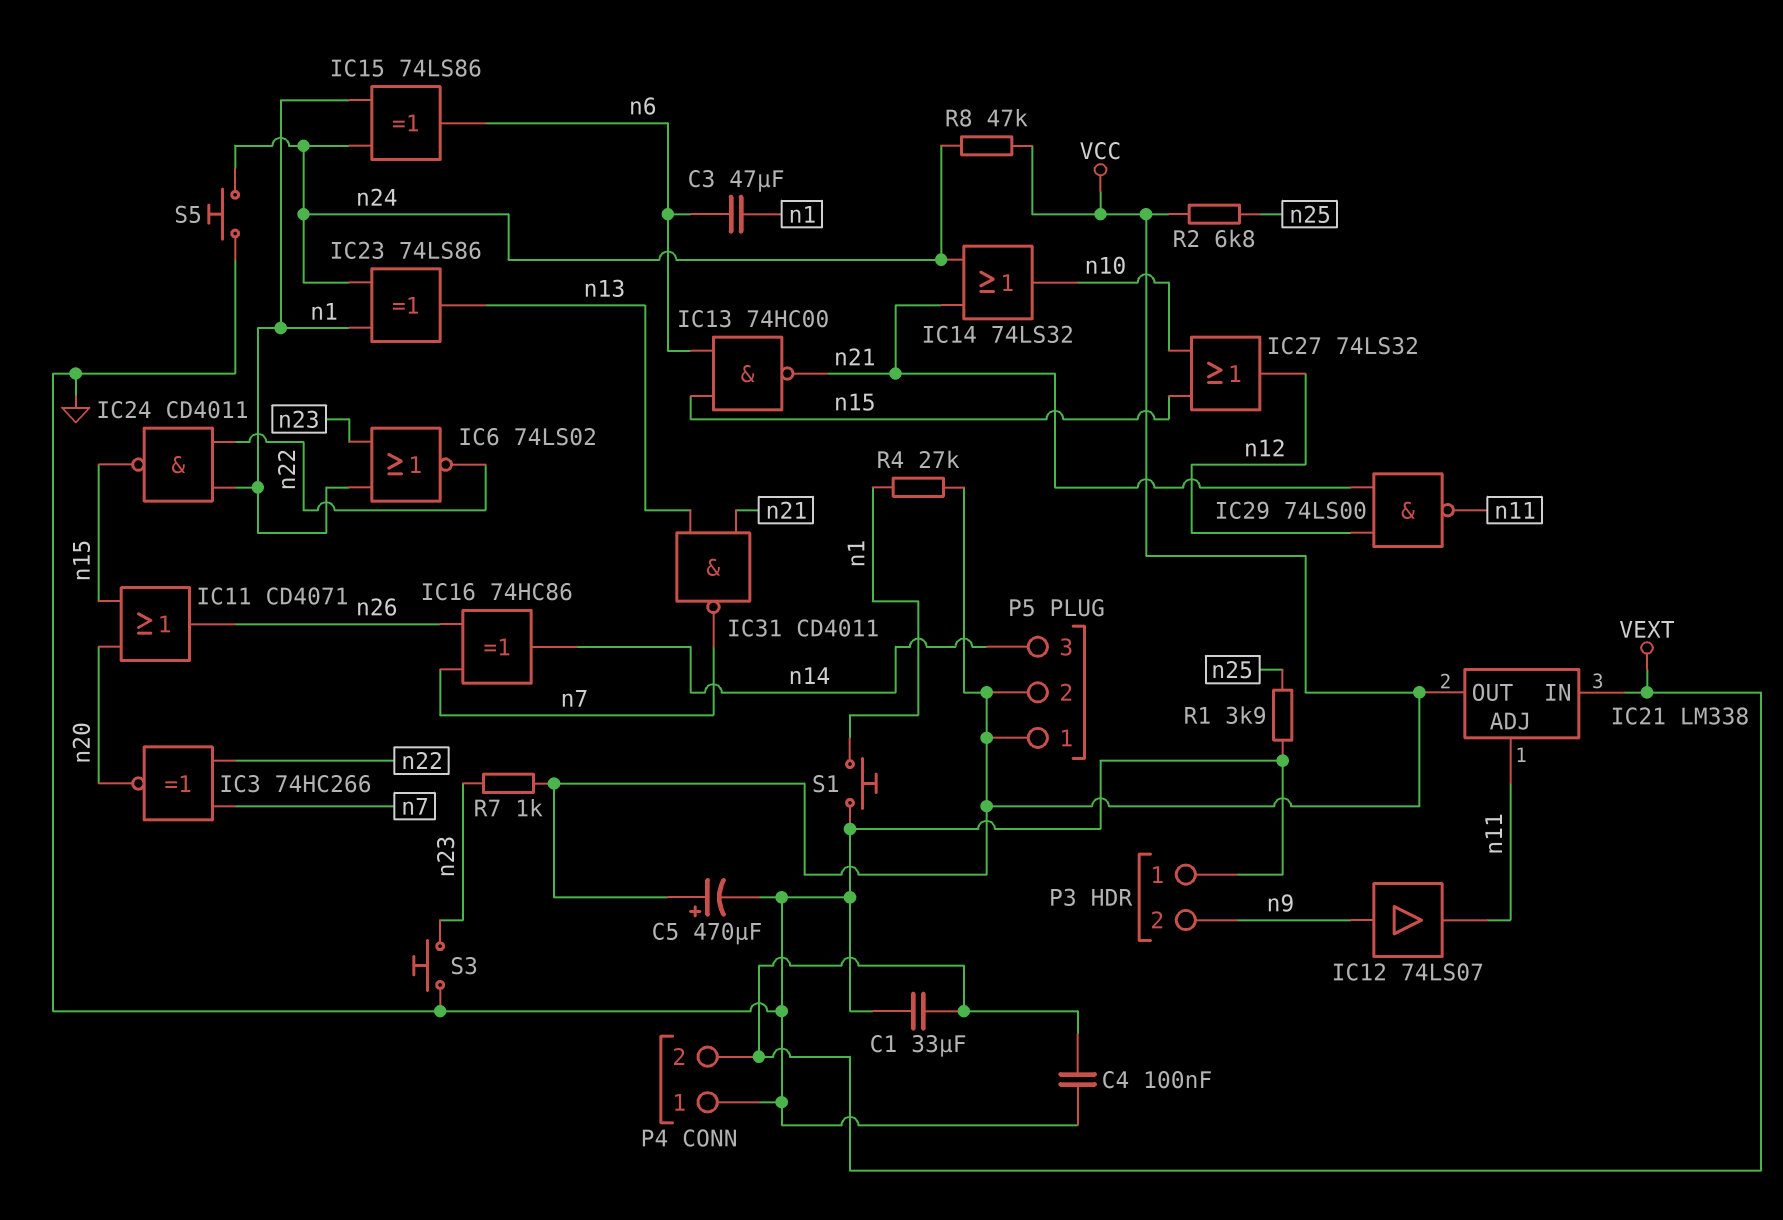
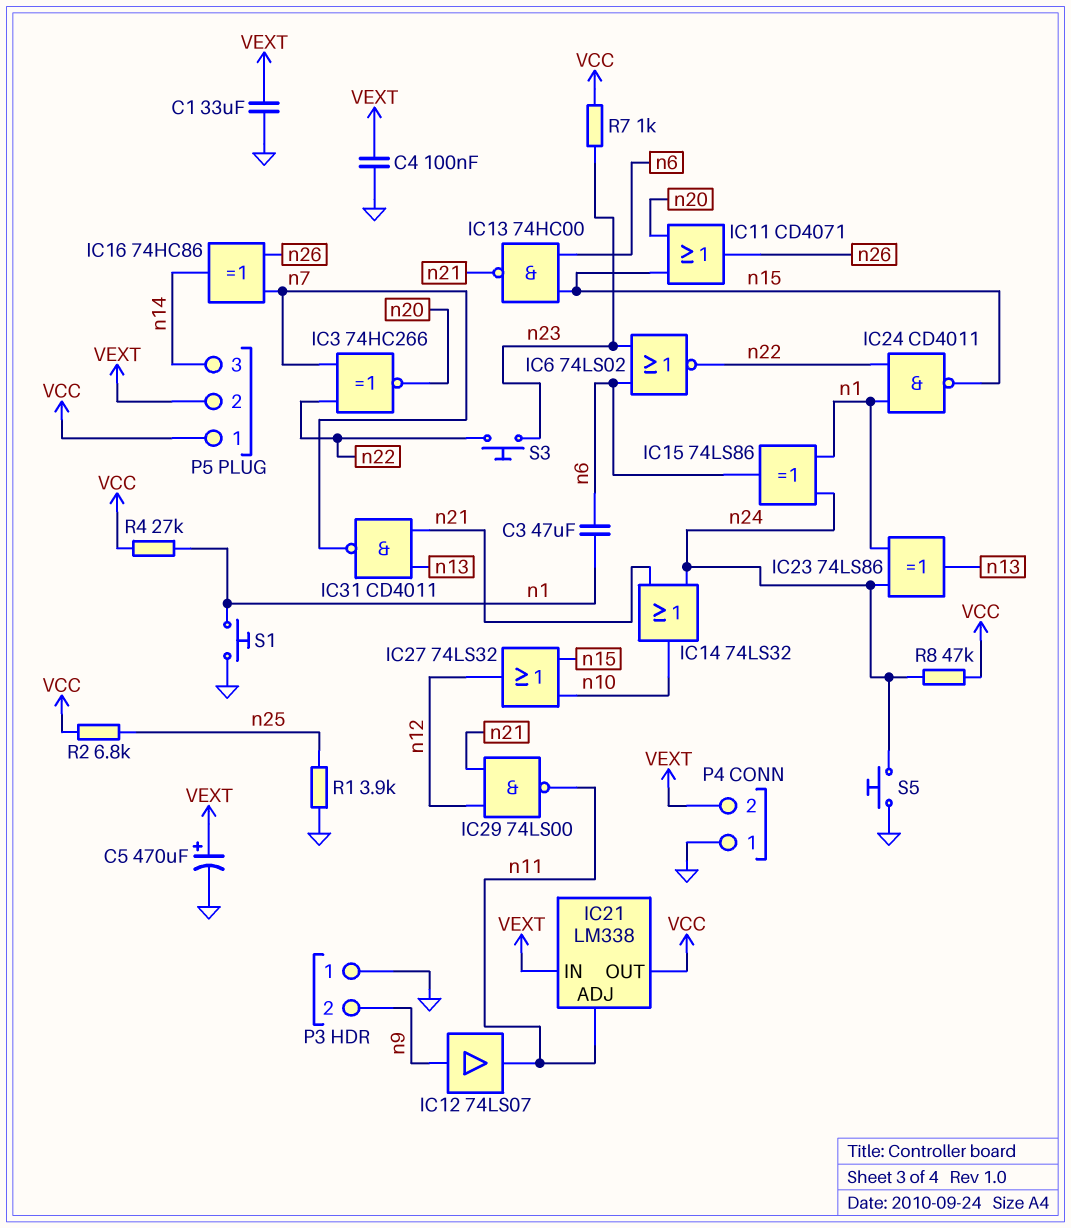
C5: 470uF (plus VCC, minus GND) -> 470uF (plus VEXT, minus GND)
IC6: NOR 74LS02 (in n1, in n23, out n22) -> NOR 74LS02 (in n6, in n23, out n22)
P5 pin 2: VCC -> VEXT
S3: button (GND, n23) -> button (n22, n23)

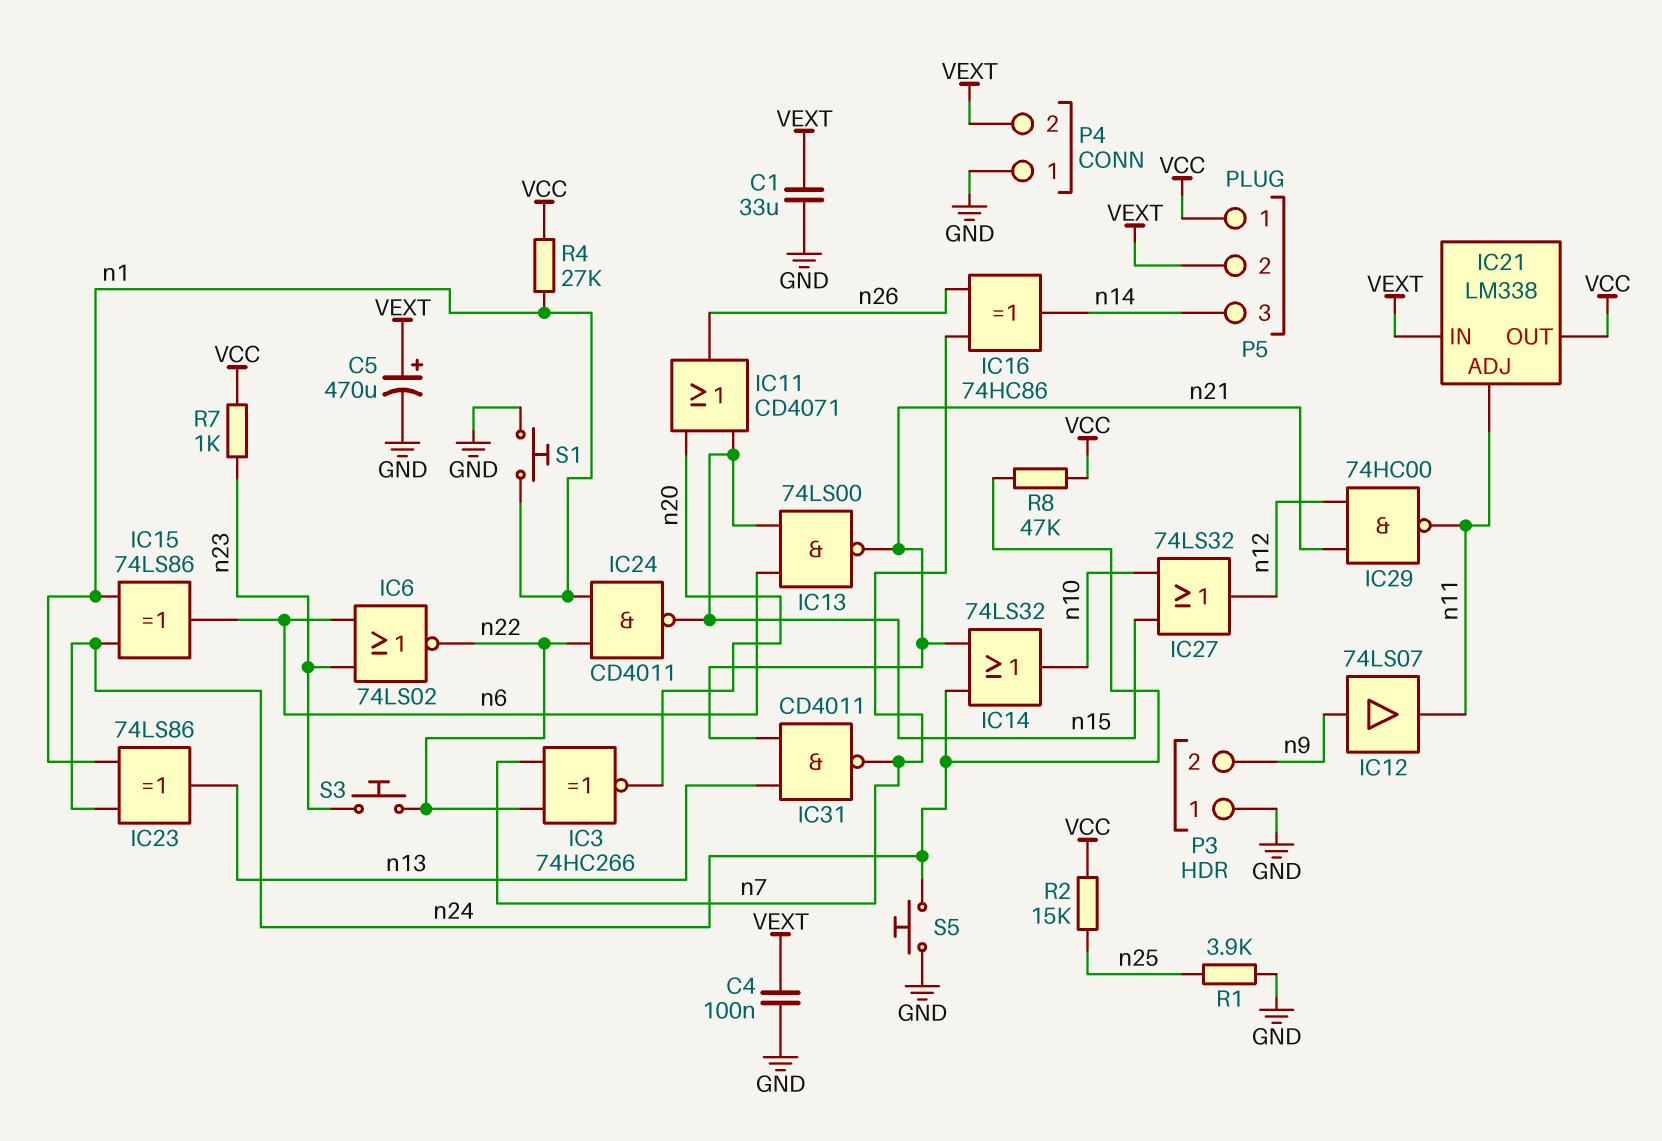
C3: 47uF (n1, n6) -> none
IC13: NAND 74HC00 (in n6, in n15, out n21) -> NAND 74LS00 (in n6, in n15, out n21)
IC29: NAND 74LS00 (in n12, in n21, out n11) -> NAND 74HC00 (in n12, in n21, out n11)
R2: 6.8k (VCC, n25) -> 15k (VCC, n25)

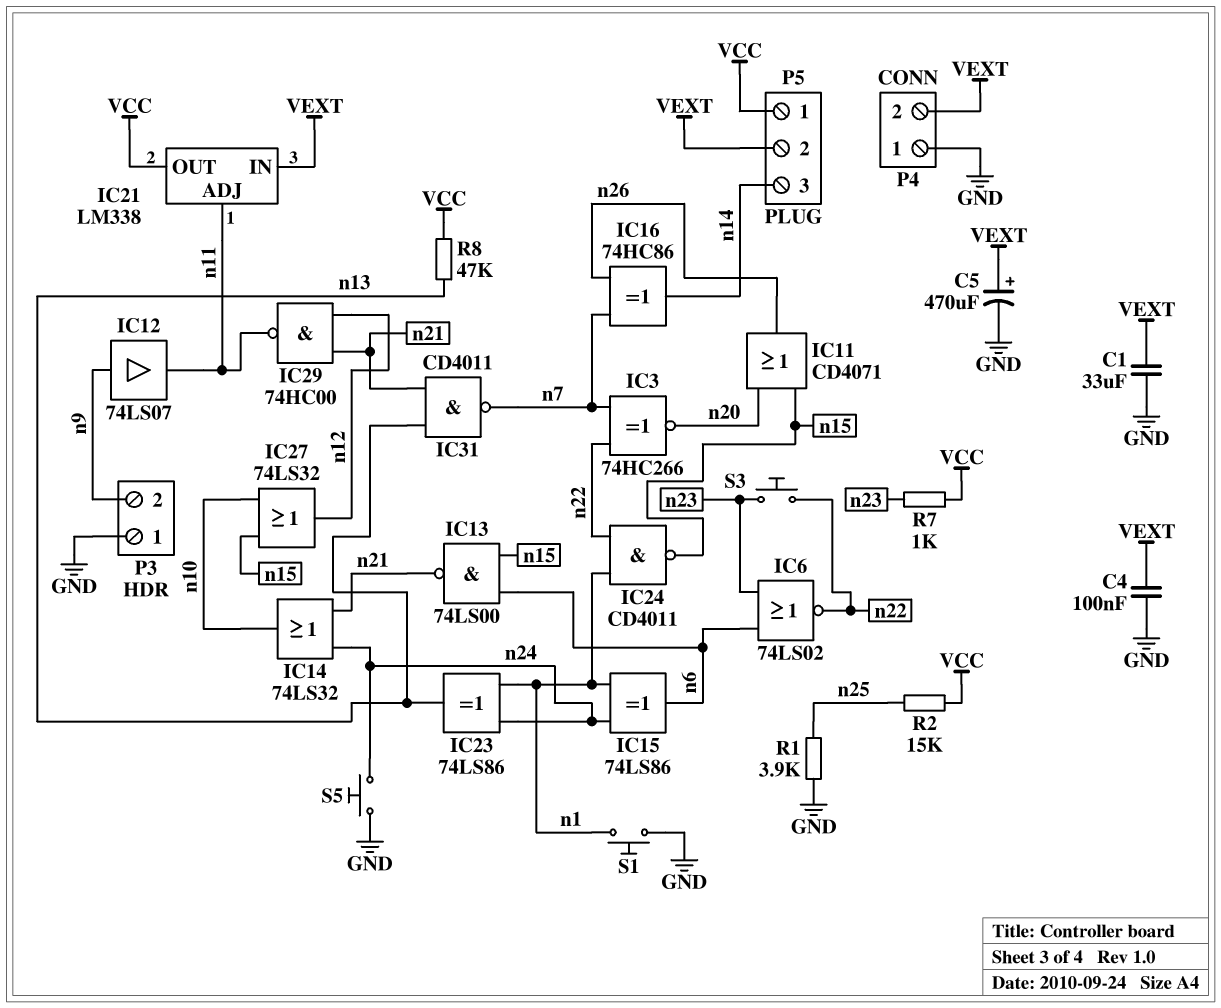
R4: 27k (VCC, n1) -> none
R8: 47k (VCC, n24) -> 47k (VCC, n13)

